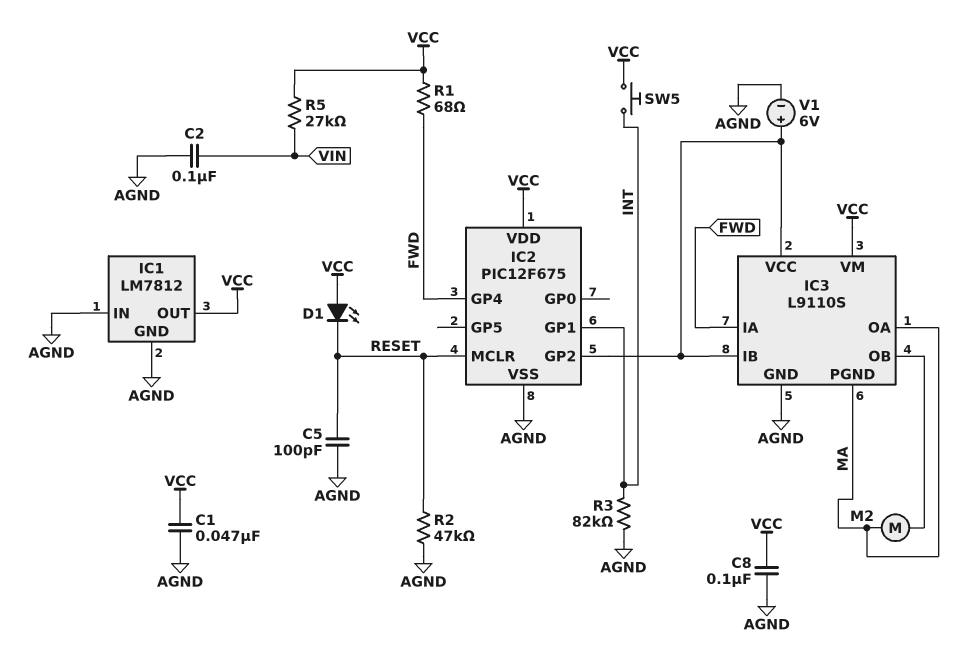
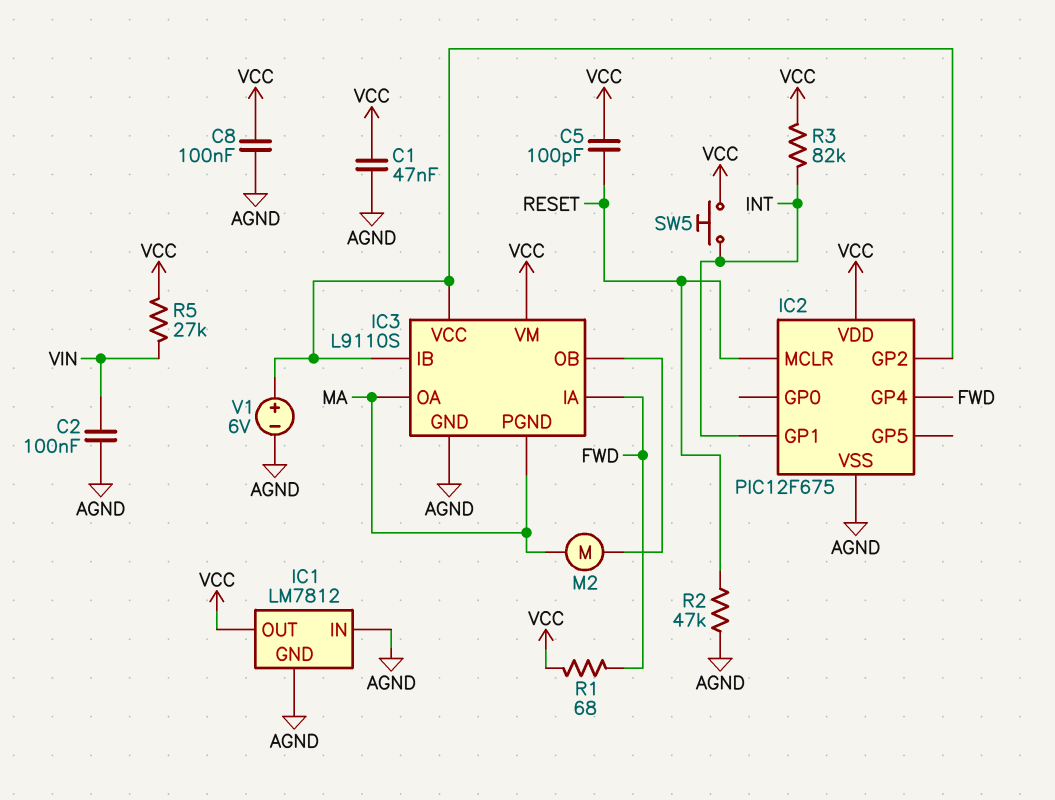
C5: 100pF (AGND, RESET) -> 100pF (RESET, VCC)
D1: LED (A VCC, K RESET) -> none
R3: 82k (AGND, INT) -> 82k (INT, VCC)

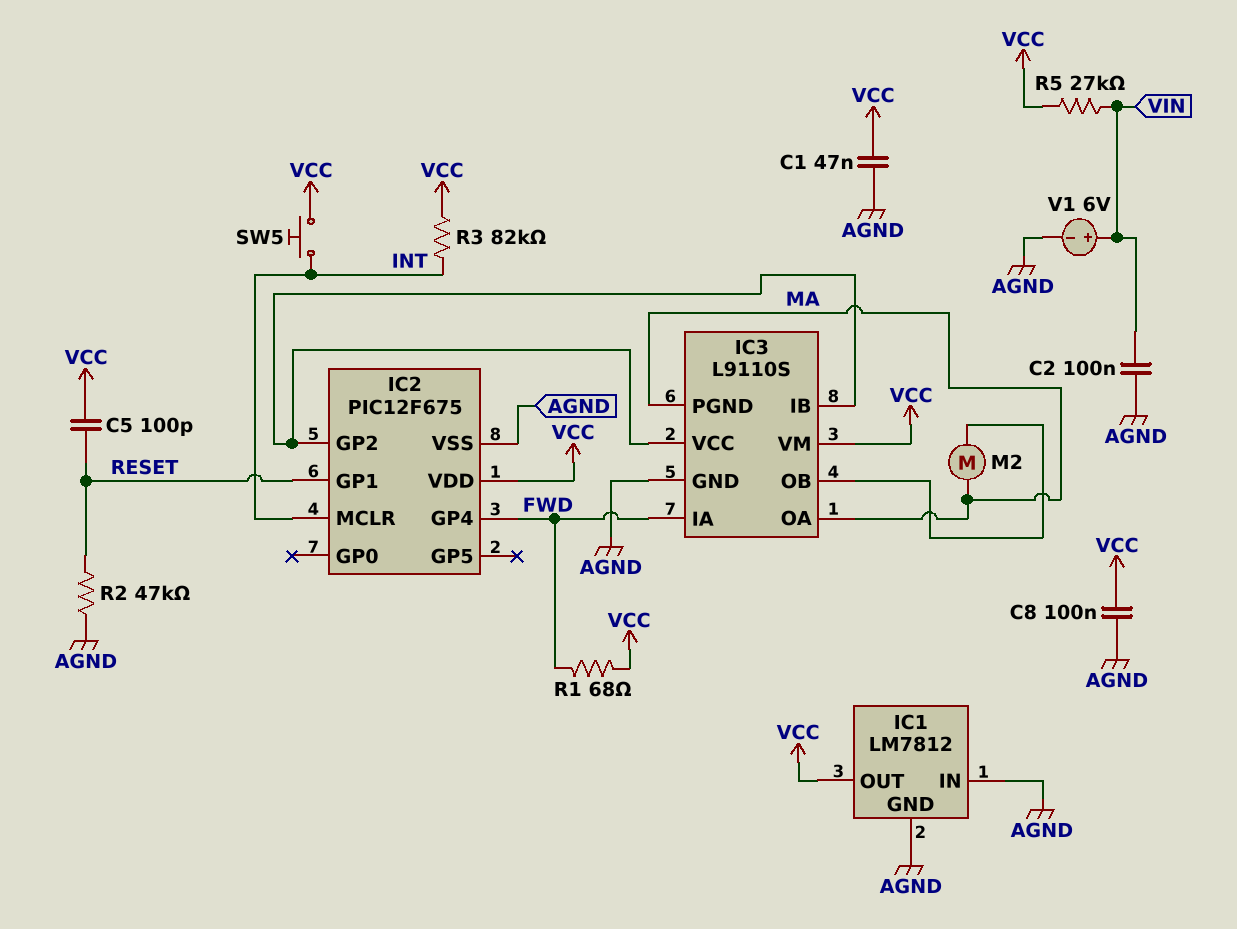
IC2 pin GP1: INT -> RESET
IC2 pin MCLR: RESET -> INT
V1: 6V (plus IC2/GP2, minus AGND) -> 6V (plus VIN, minus AGND)

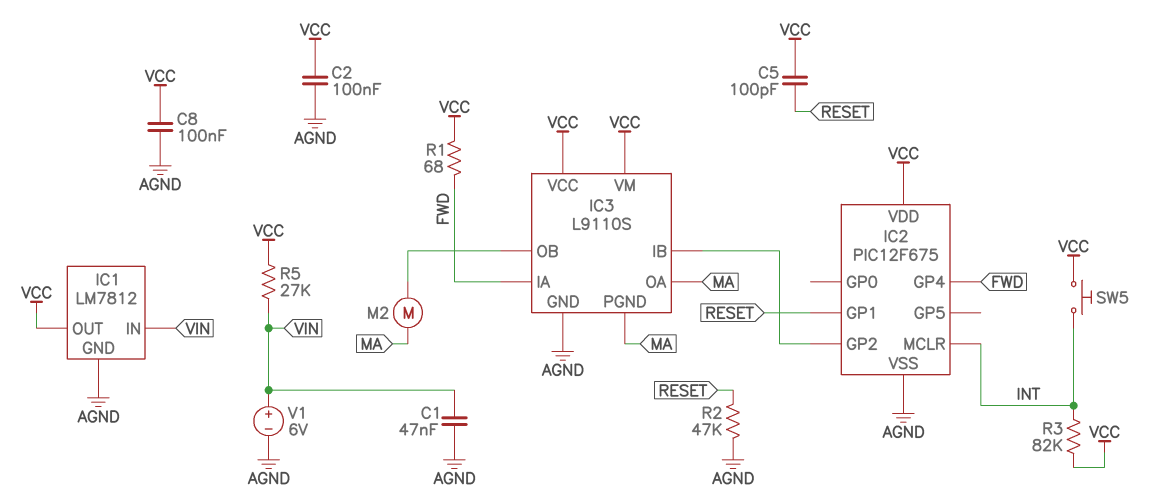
C1: 47nF (AGND, VCC) -> 47nF (AGND, VIN)
C2: 100nF (AGND, VIN) -> 100nF (AGND, VCC)
IC1 pin IN: AGND -> VIN
IC3 pin VCC: IC2/GP2 -> VCC

